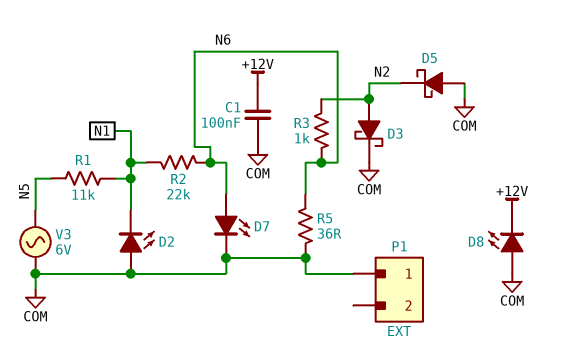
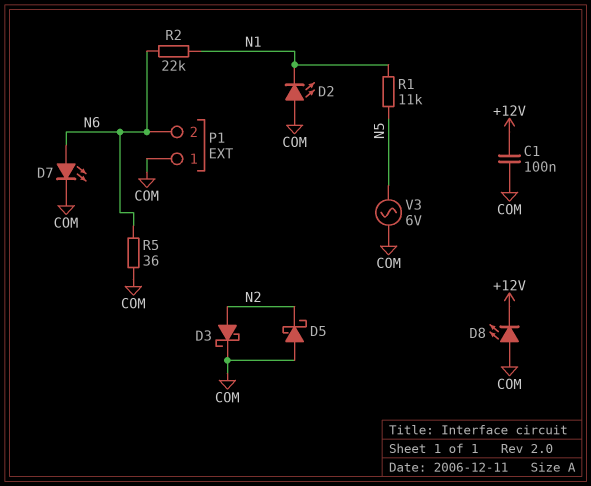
P1 pin 2: none -> N6
R3: 1k (N2, N6) -> none

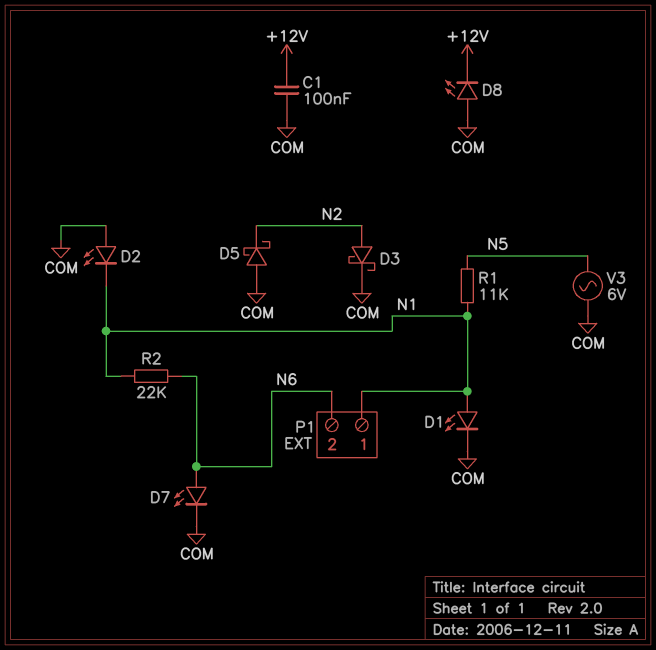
D1: none -> LED (A N1, K COM)
P1 pin 1: COM -> N1
R5: 36 (COM, N6) -> none

